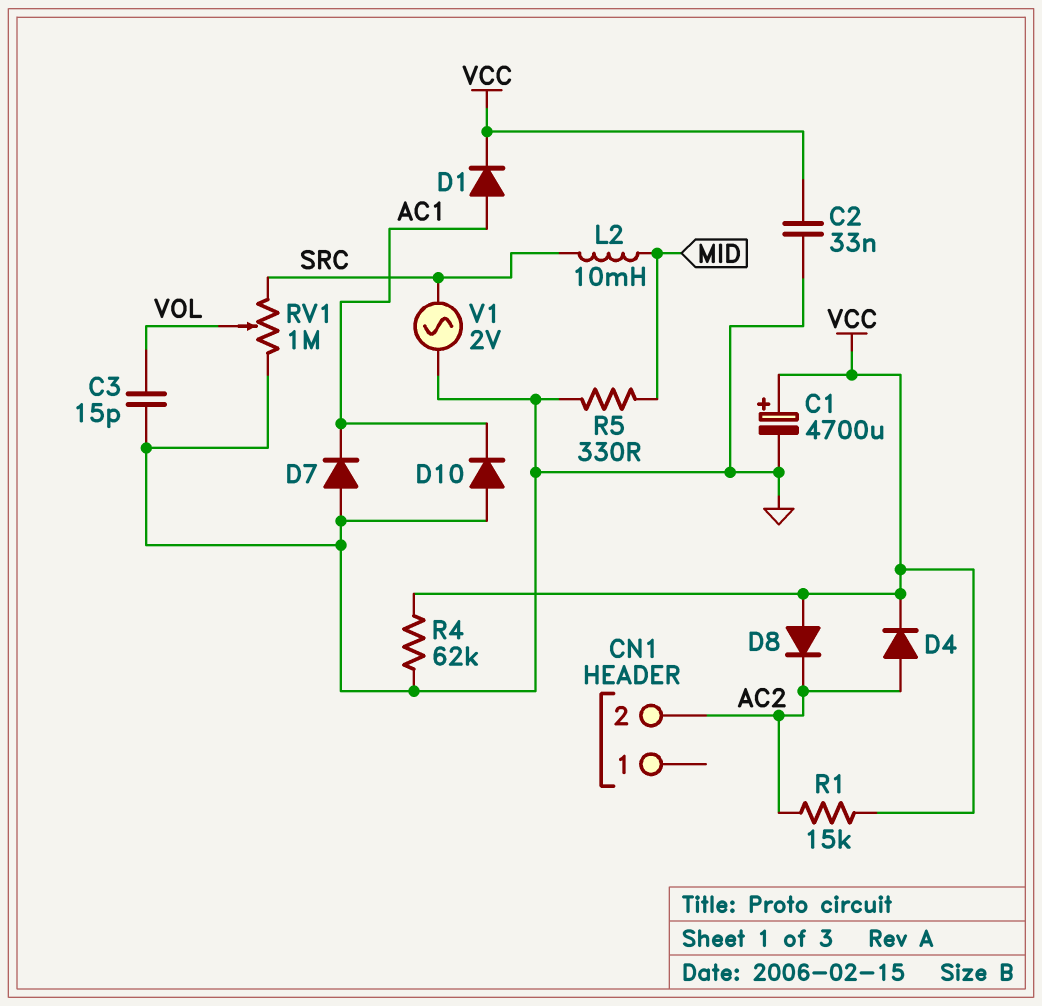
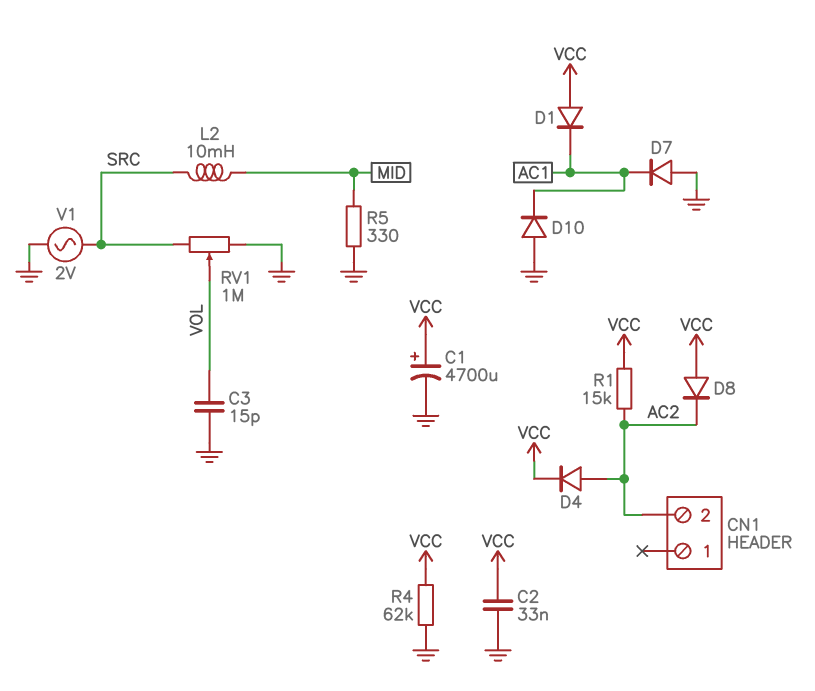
D1: diode (A AC1, K VCC) -> diode (A VCC, K AC1)

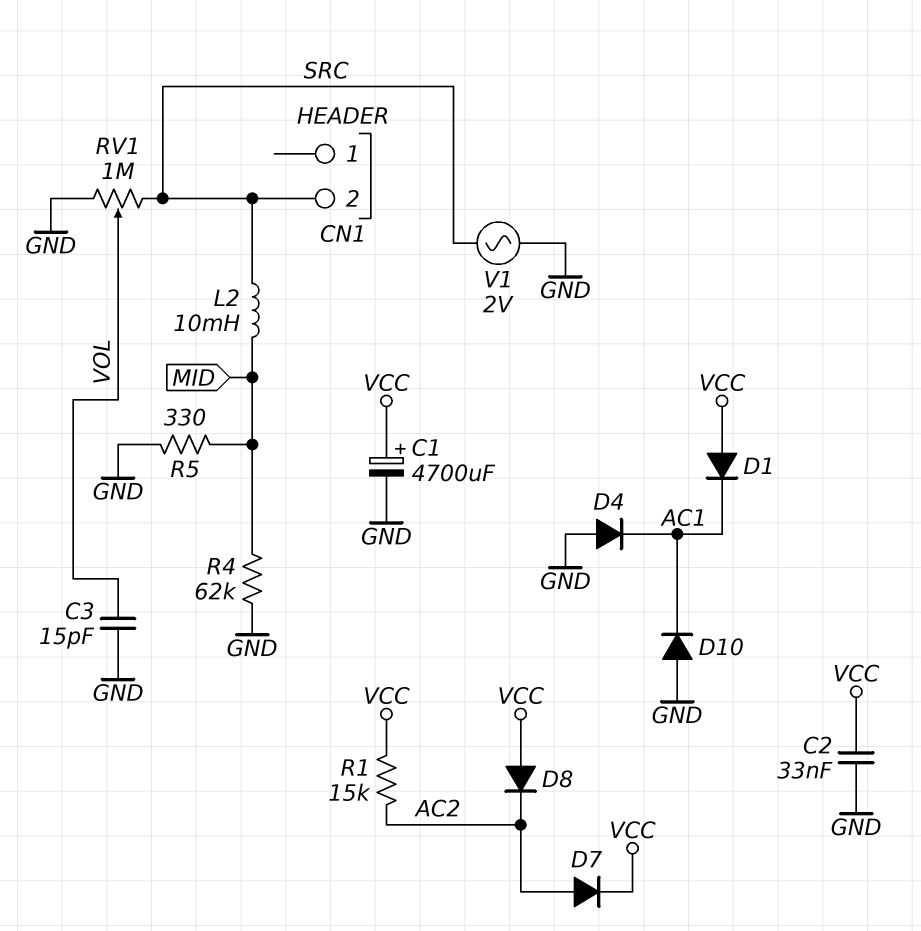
CN1 pin 2: AC2 -> SRC
D4: diode (A AC2, K VCC) -> diode (A GND, K AC1)
D7: diode (A GND, K AC1) -> diode (A AC2, K VCC)
R4: 62k (GND, VCC) -> 62k (GND, MID)

